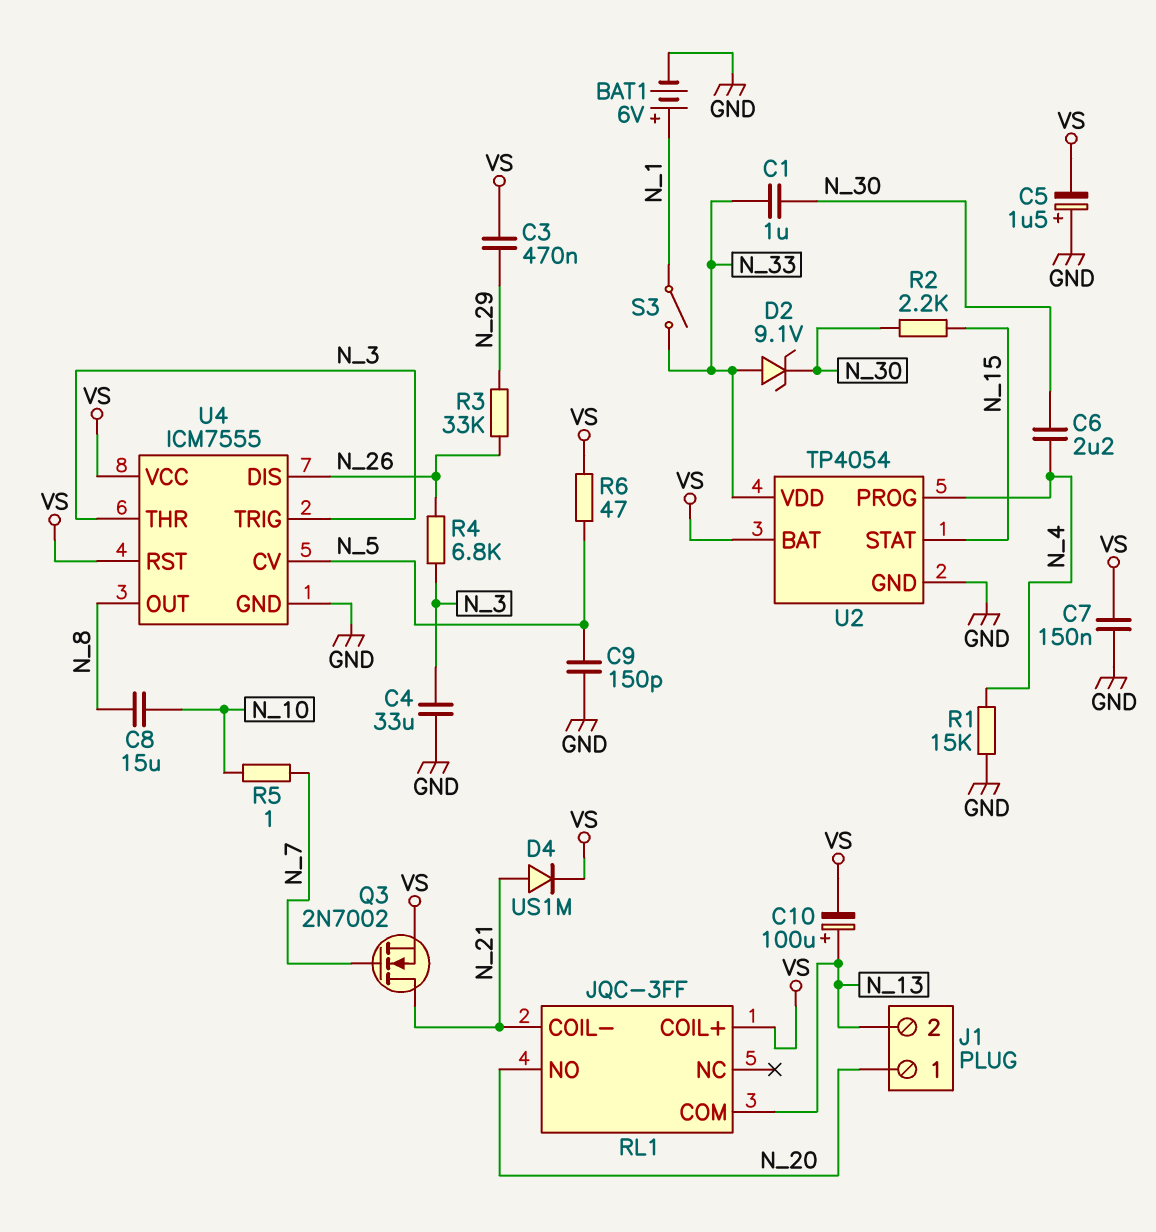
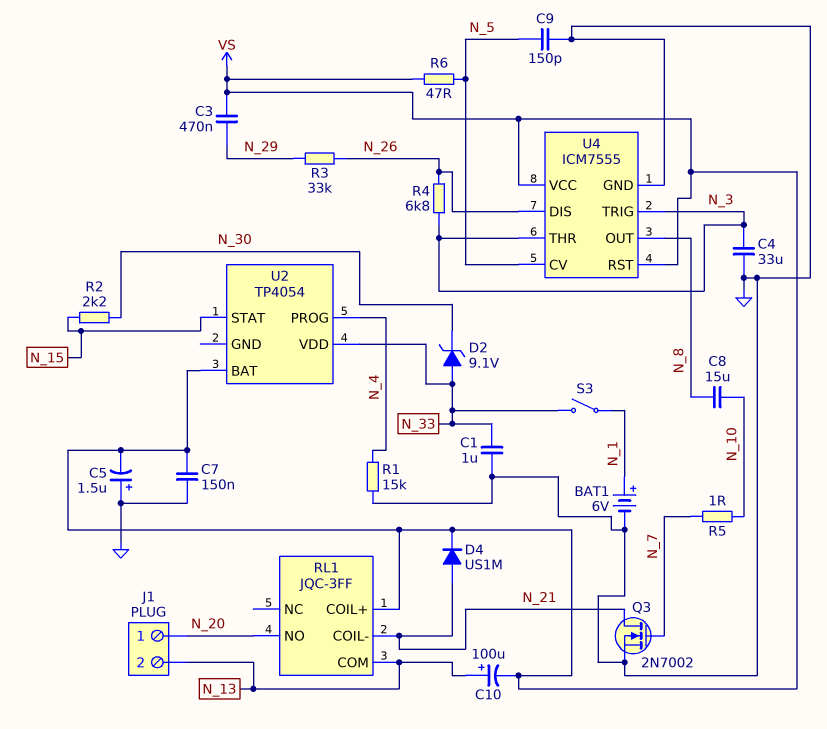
C1: 1uF (N_30, N_33) -> 1uF (GND, N_33)
C6: 2.2uF (N_4, N_30) -> none
Q3: NMOS 2N7002 (G N_7, D N_21, S VS) -> NMOS 2N7002 (G N_7, D N_21, S GND)
U2 pin GND: GND -> none

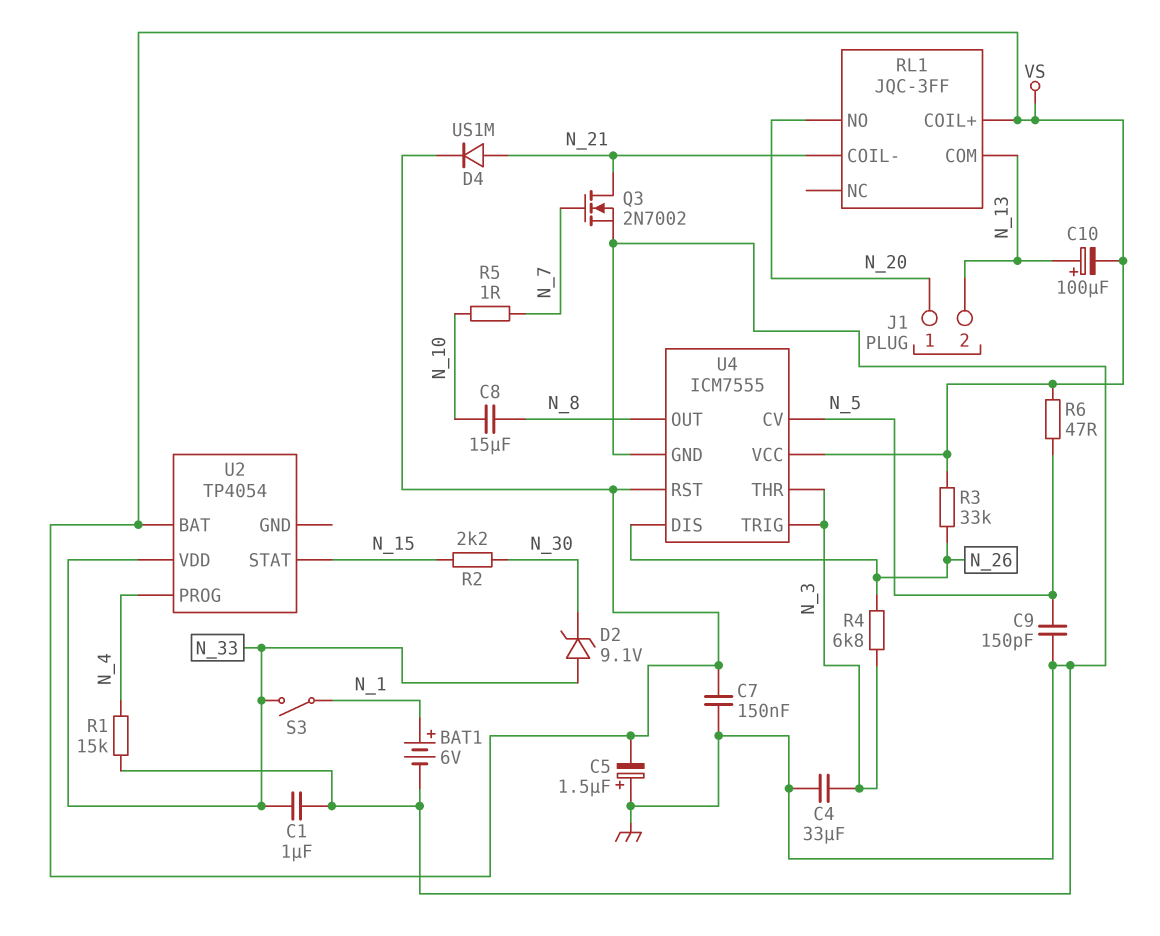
C3: 470nF (N_29, VS) -> none
R3: 33k (N_26, N_29) -> 33k (N_26, VS)

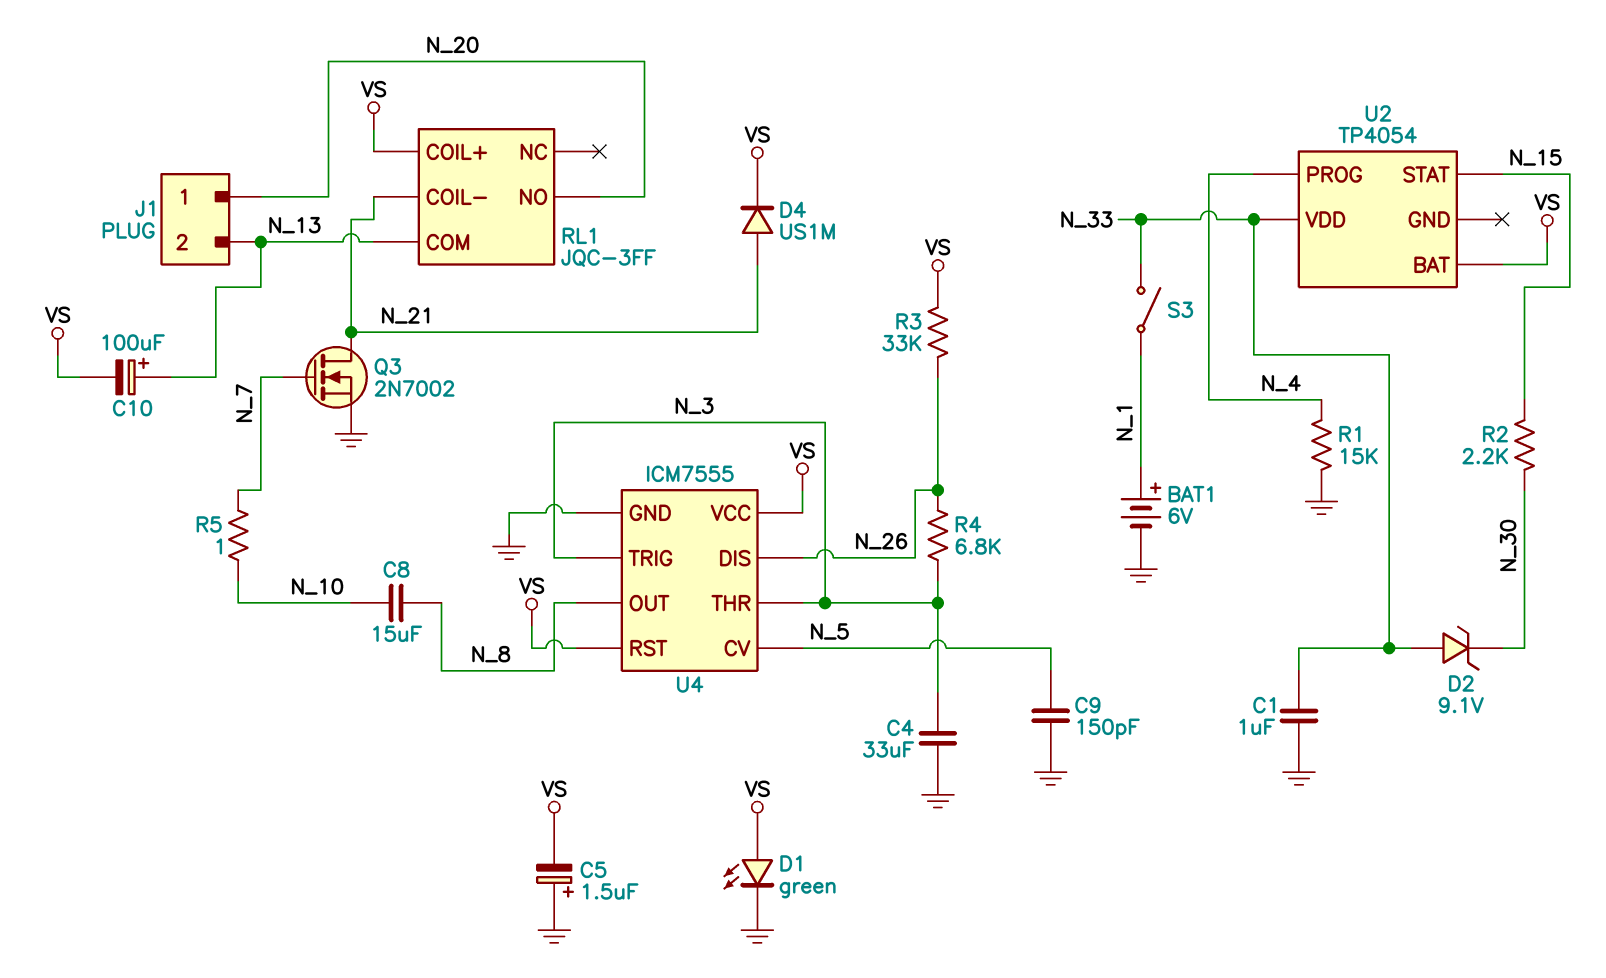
C7: 150nF (GND, VS) -> none
D1: none -> LED green (A VS, K GND)
R6: 47 (N_5, VS) -> none

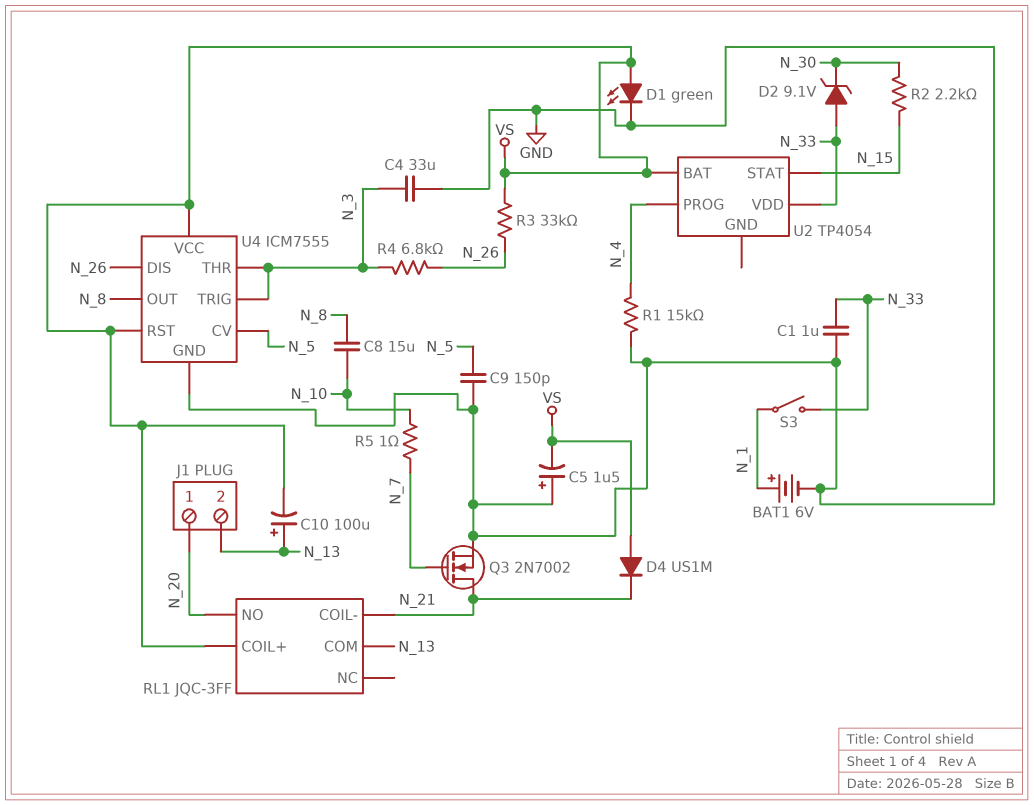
D4: diode US1M (A N_21, K VS) -> diode US1M (A VS, K N_21)

